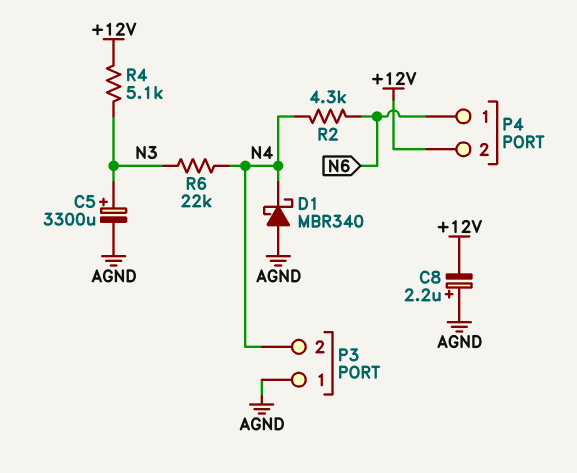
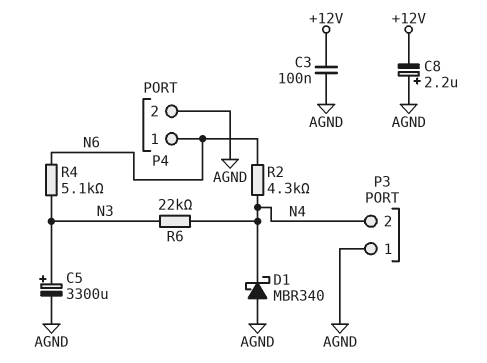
C3: none -> 100nF (+12V, AGND)
P4 pin 2: +12V -> AGND
R4: 5.1k (+12V, N3) -> 5.1k (N3, N6)

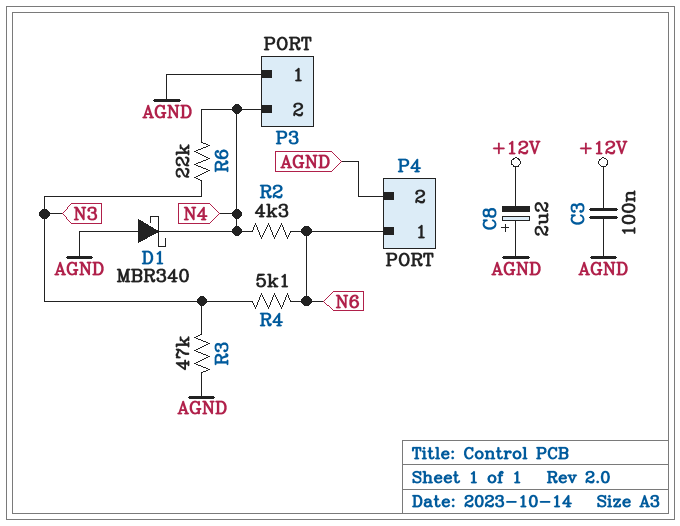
C5: 3300uF (plus N3, minus AGND) -> none
R3: none -> 47k (AGND, N3)

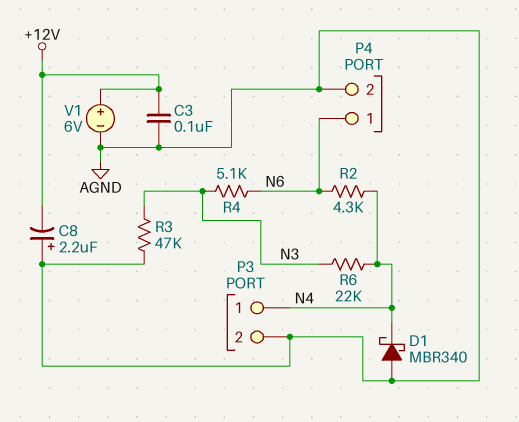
P3 pin 1: AGND -> N4
P3 pin 2: N4 -> AGND
V1: none -> 6V (plus +12V, minus AGND)

